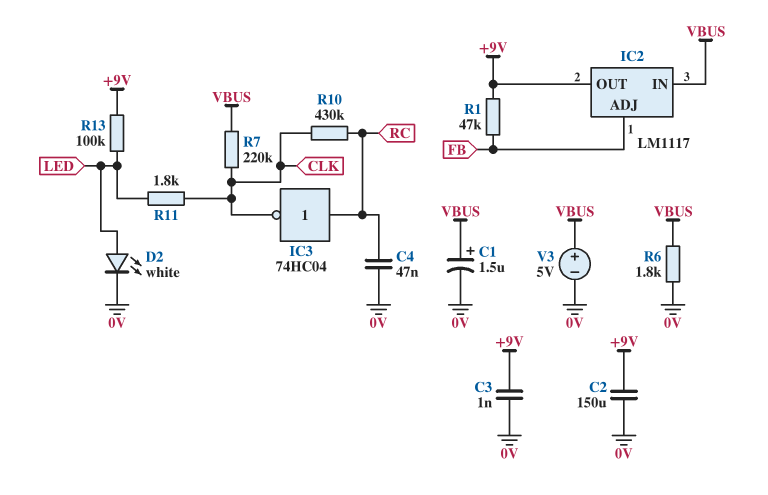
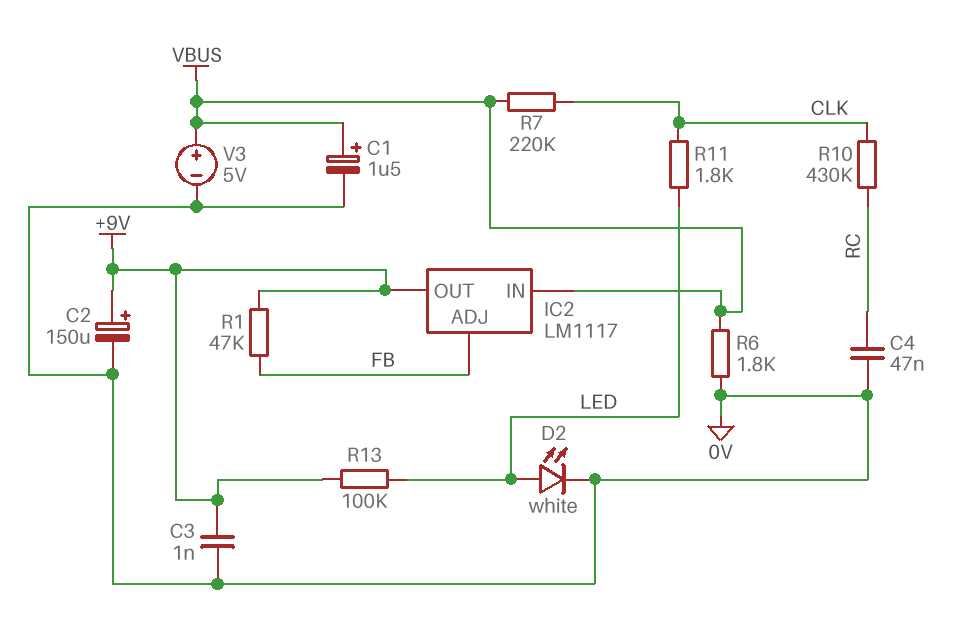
C2: 150uF (+9V, 0V) -> 150uF (plus +9V, minus 0V)
IC3: NOT 74HC04 (in RC, out CLK) -> none

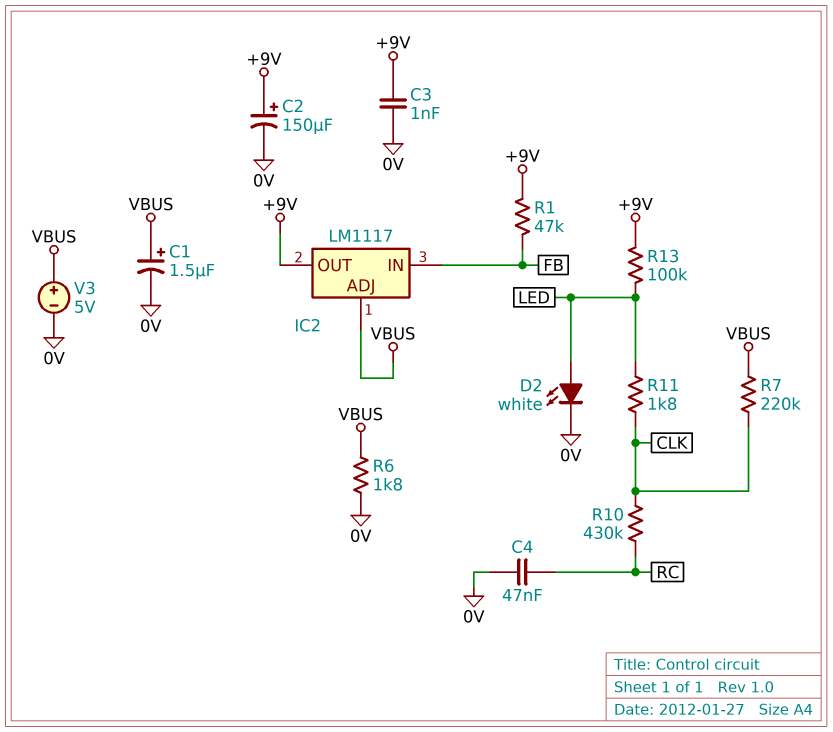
IC2 pin ADJ: FB -> VBUS
IC2 pin IN: VBUS -> FB

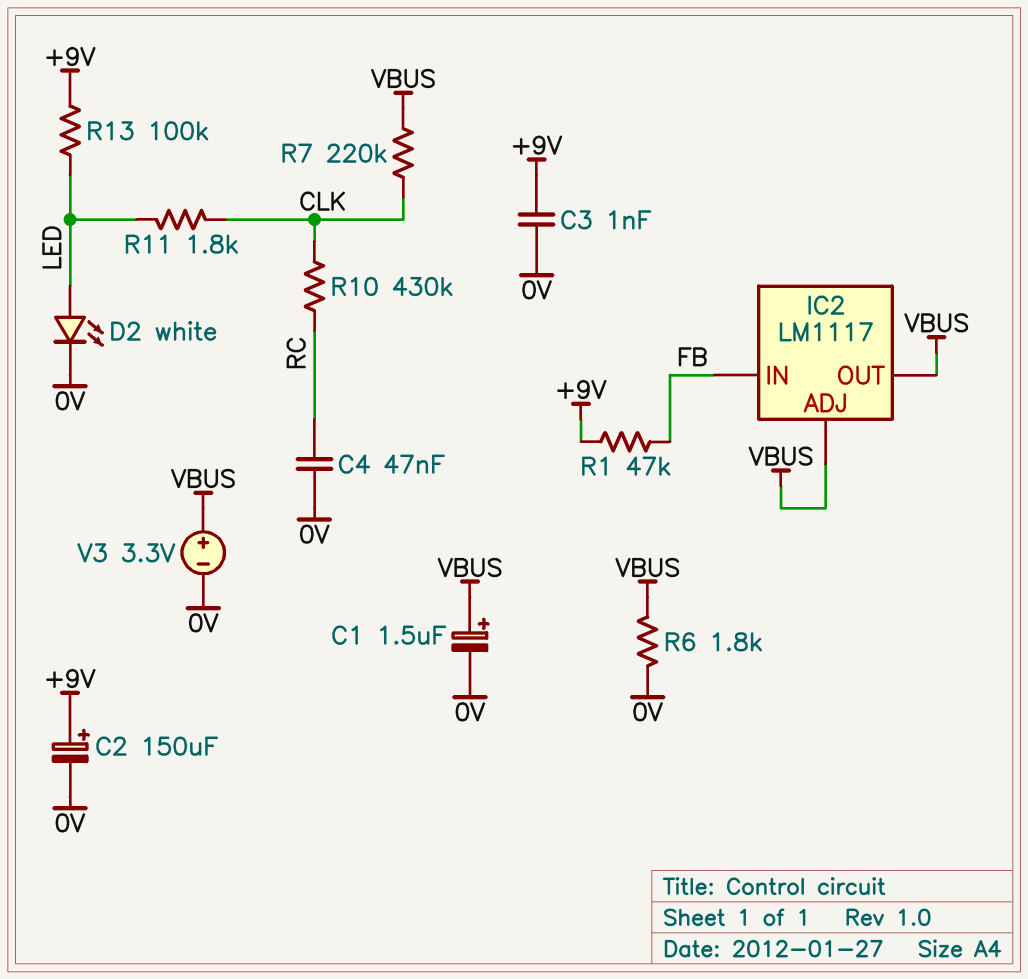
IC2 pin OUT: +9V -> VBUS
V3: 5V (plus VBUS, minus 0V) -> 3.3V (plus VBUS, minus 0V)

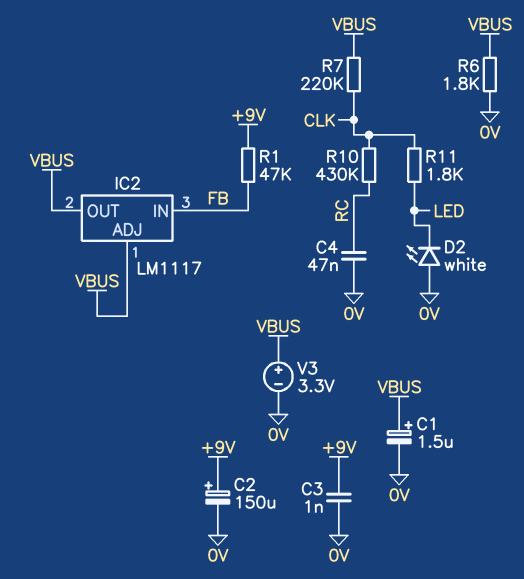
D2: LED white (A LED, K 0V) -> LED white (A 0V, K LED)
R13: 100k (+9V, LED) -> none

